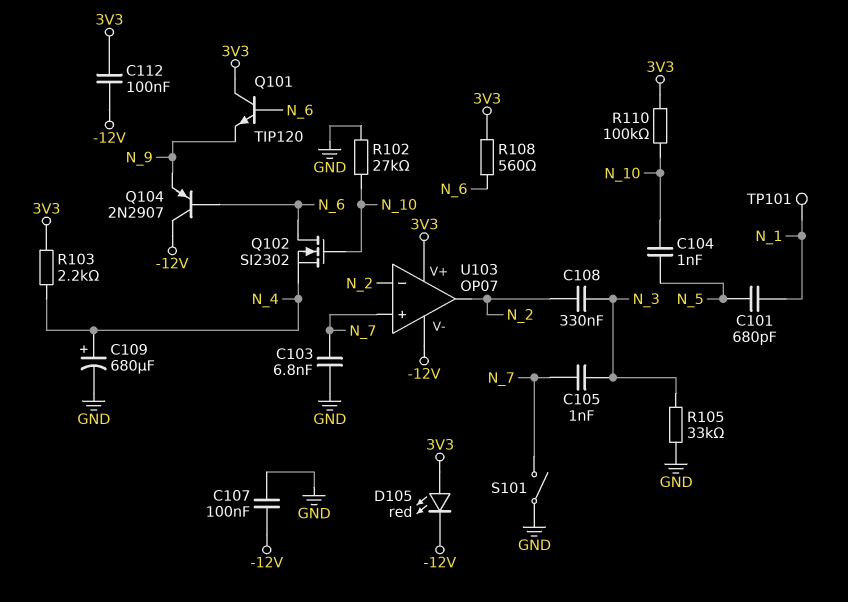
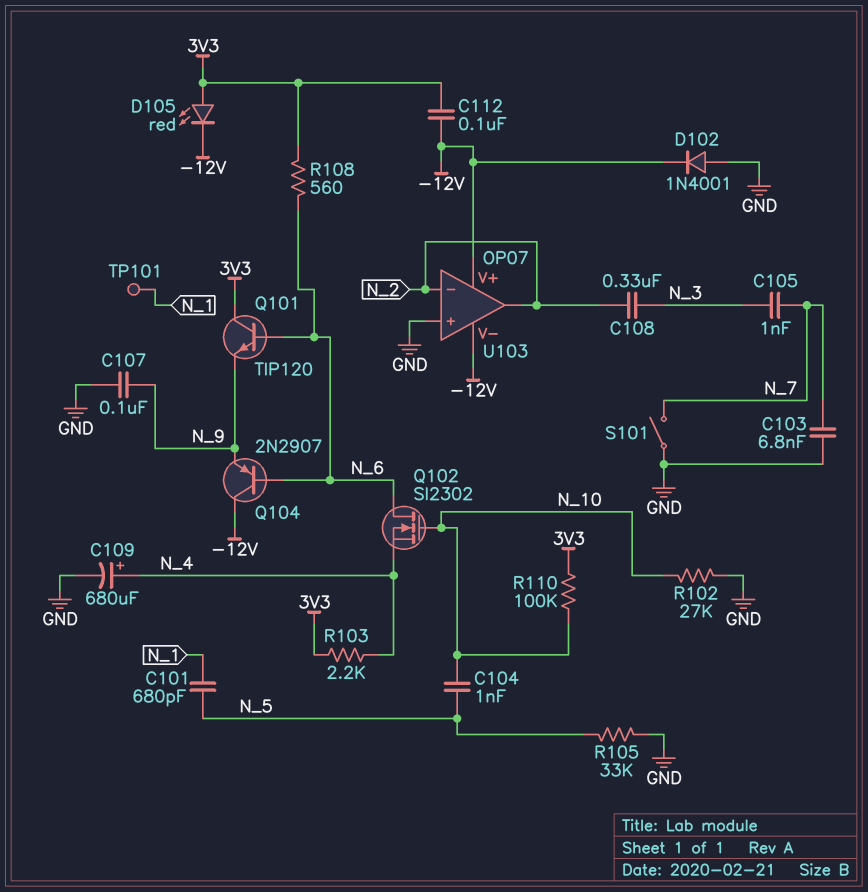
C107: 100nF (-12V, GND) -> 100nF (GND, N_9)
D102: none -> diode 1N4001 (A GND, K -12V)
R105: 33k (GND, N_3) -> 33k (GND, N_5)
U103 pin V+: 3V3 -> -12V
U103 pin in+: N_7 -> GND

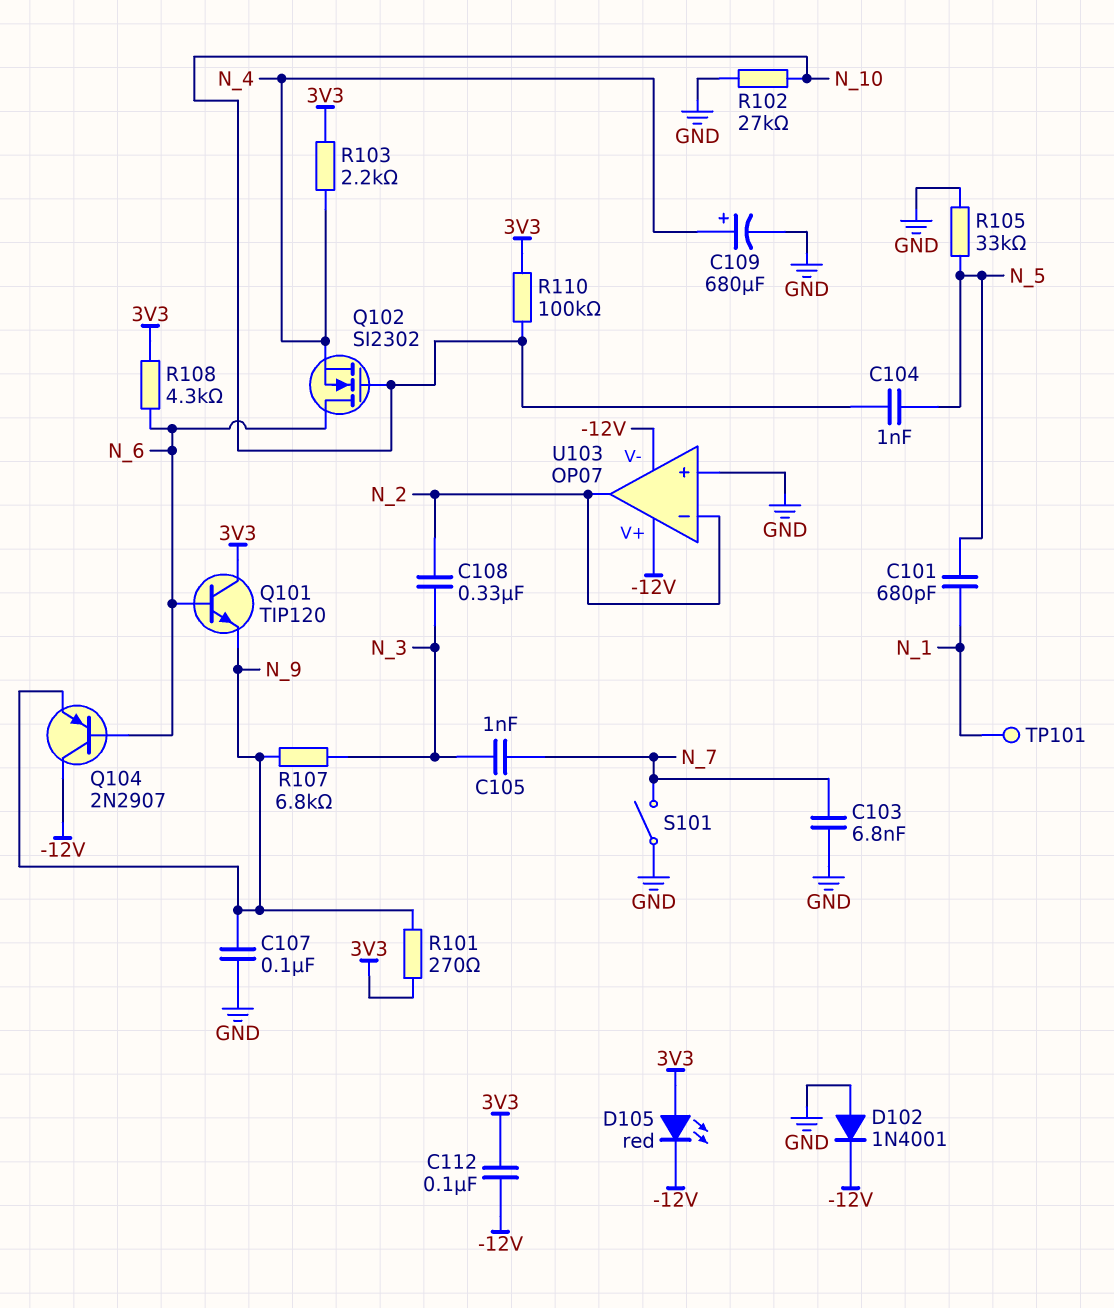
R101: none -> 270 (3V3, N_9)
R107: none -> 6.8k (N_3, N_9)
R108: 560 (3V3, N_6) -> 4.3k (3V3, N_6)

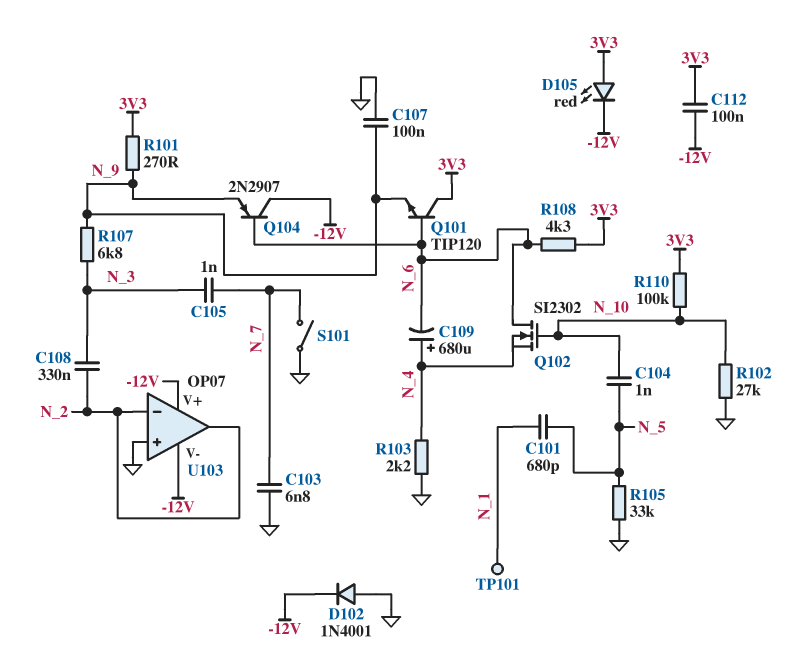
C109: 680uF (plus N_4, minus GND) -> 680uF (plus N_4, minus N_6)
R103: 2.2k (3V3, N_4) -> 2.2k (GND, N_4)

